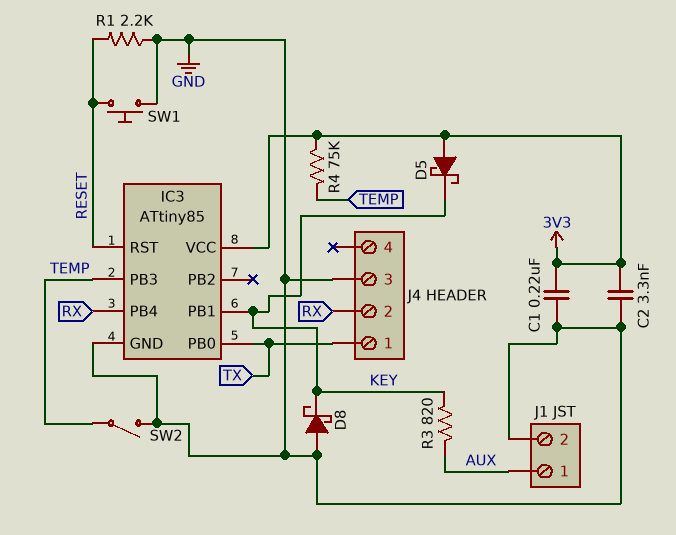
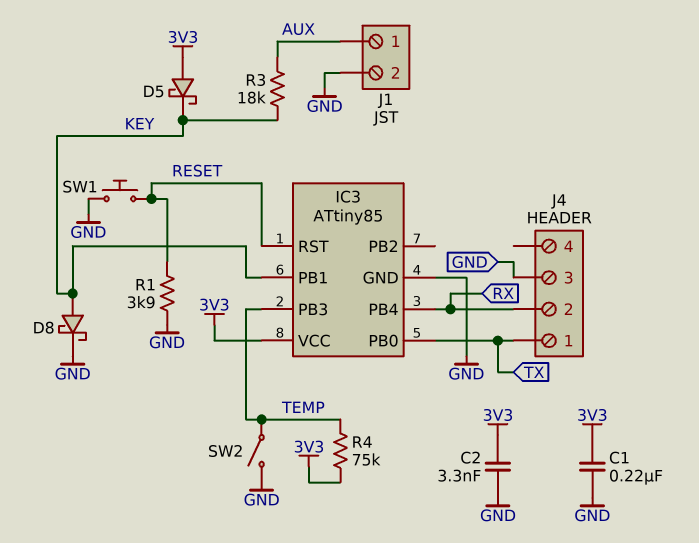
D8: schottky (A GND, K KEY) -> schottky (A KEY, K GND)
R1: 2.2k (GND, RESET) -> 3.9k (GND, RESET)
R3: 820 (AUX, KEY) -> 18k (AUX, KEY)

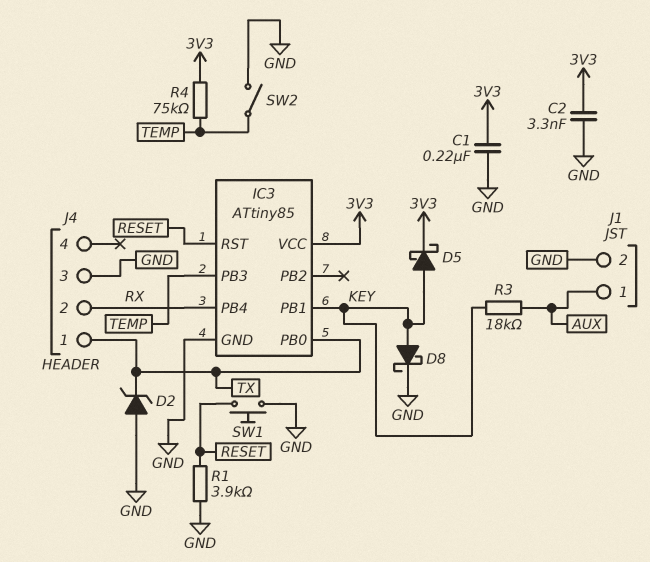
D2: none -> zener (A GND, K TX)
D5: schottky (A 3V3, K KEY) -> schottky (A KEY, K 3V3)

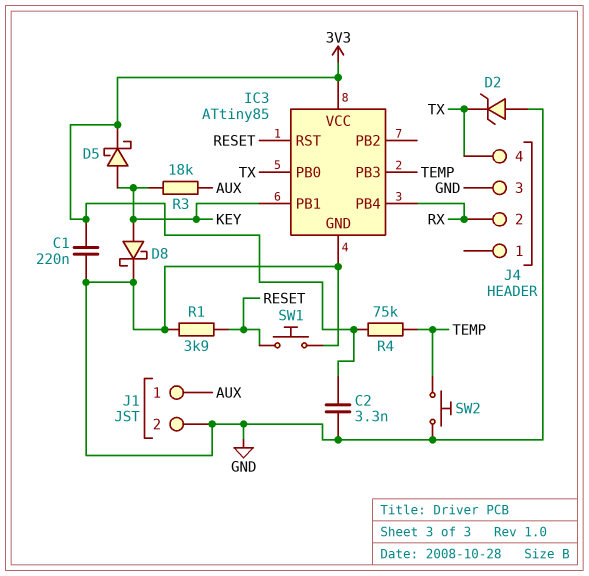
J4 pin 1: TX -> none
J4 pin 4: none -> TX
SW2: switch (GND, TEMP) -> button (GND, TEMP)

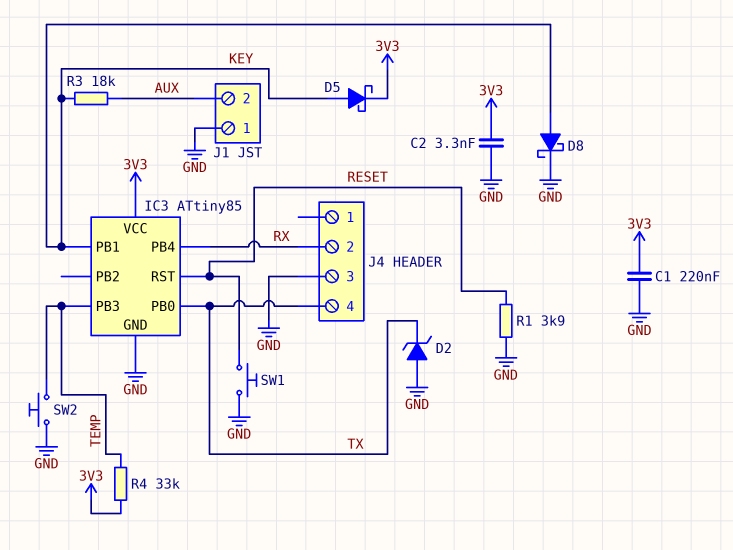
J1 pin 1: AUX -> GND
J1 pin 2: GND -> AUX
R4: 75k (3V3, TEMP) -> 33k (3V3, TEMP)

